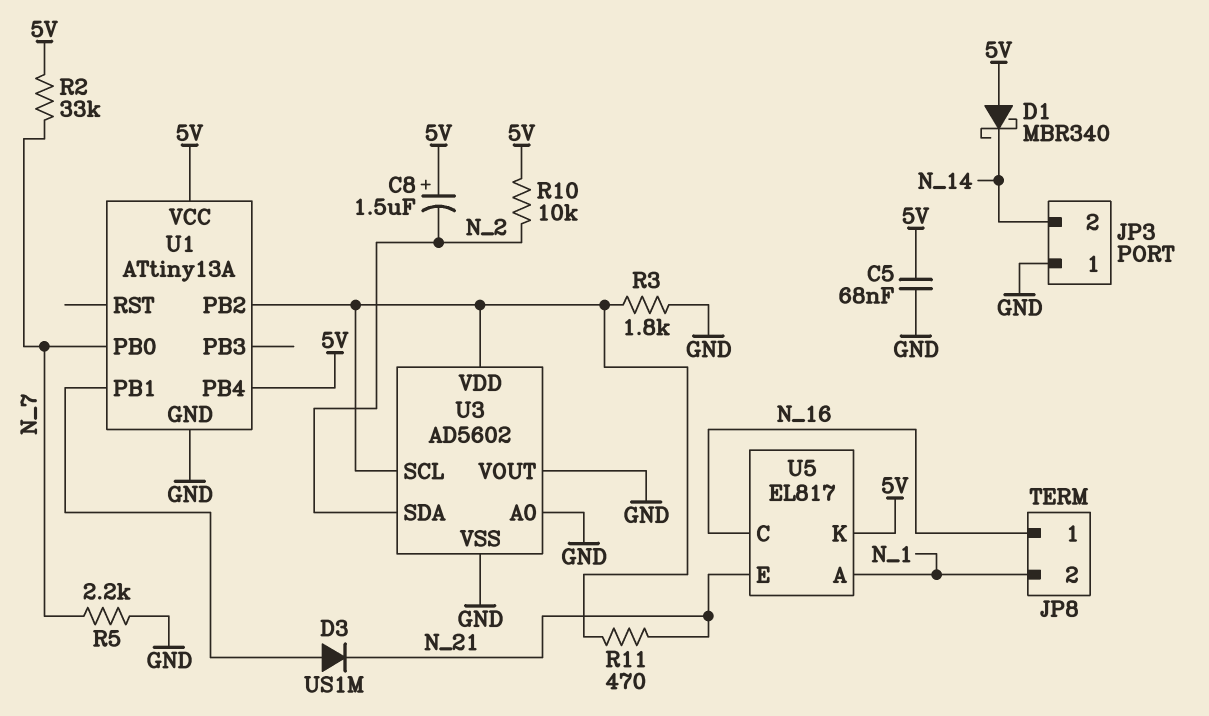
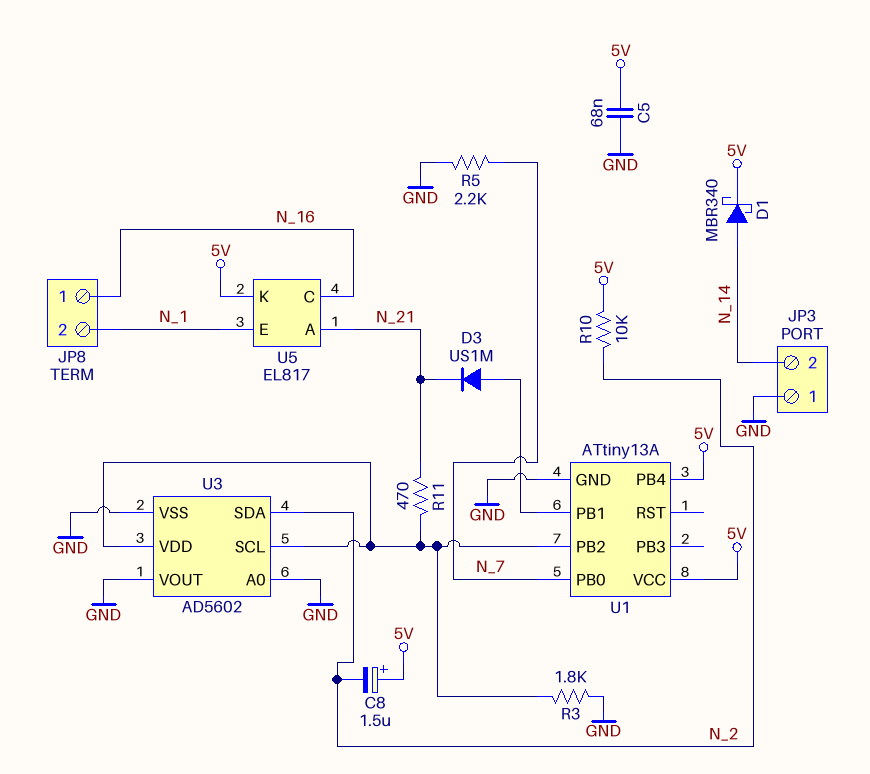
D1: schottky MBR340 (A 5V, K N_14) -> schottky MBR340 (A N_14, K 5V)
R2: 33k (5V, N_7) -> none
U5 pin A: N_1 -> N_21
U5 pin E: N_21 -> N_1

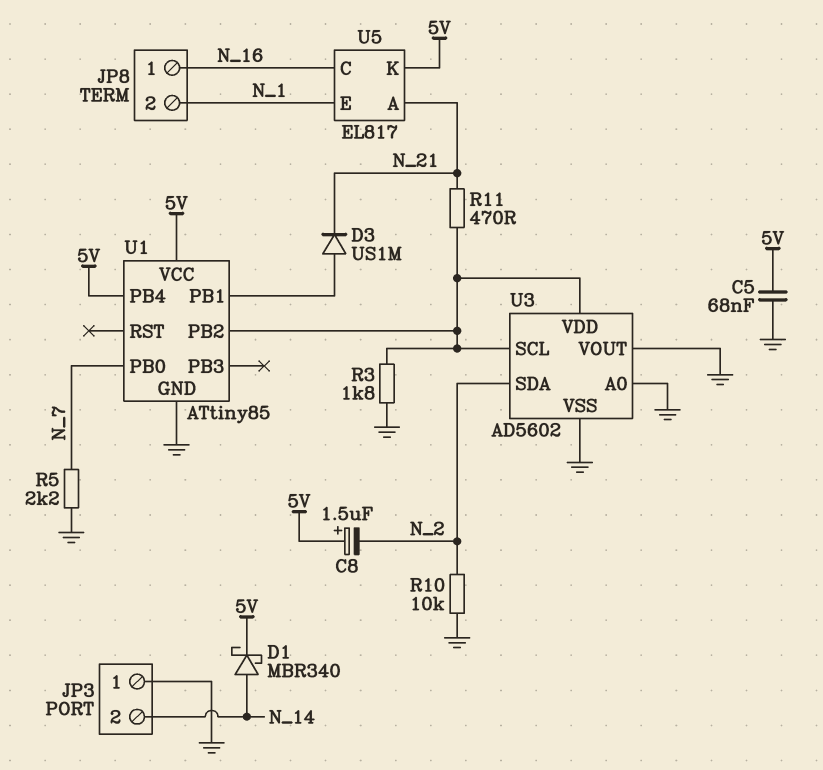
R10: 10k (5V, N_2) -> 10k (GND, N_2)
U1: ATtiny13A -> ATtiny85

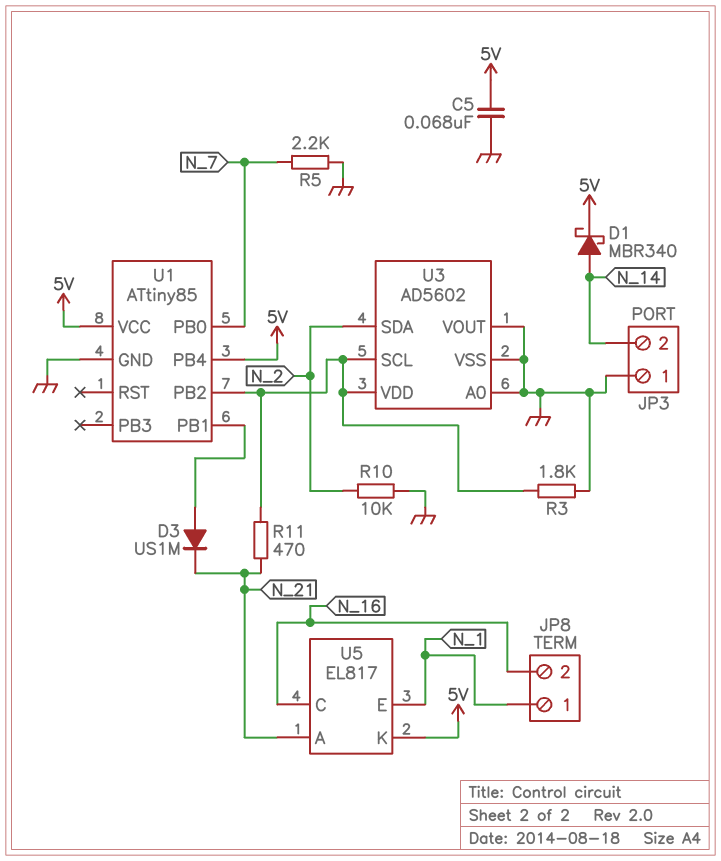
C8: 1.5uF (plus 5V, minus N_2) -> none
JP8 pin 1: N_16 -> N_1
JP8 pin 2: N_1 -> N_16

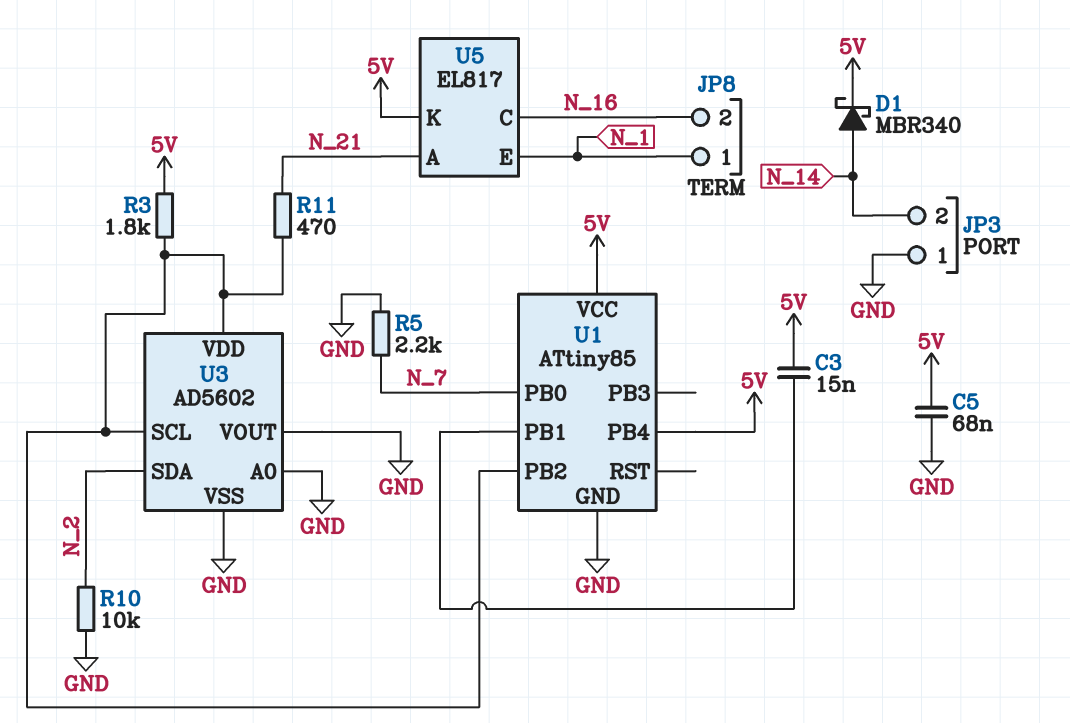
C3: none -> 15nF (5V, U1/PB1)
D3: diode US1M (A U1/PB1, K N_21) -> none
R3: 1.8k (GND, U1/PB2) -> 1.8k (5V, U1/PB2)

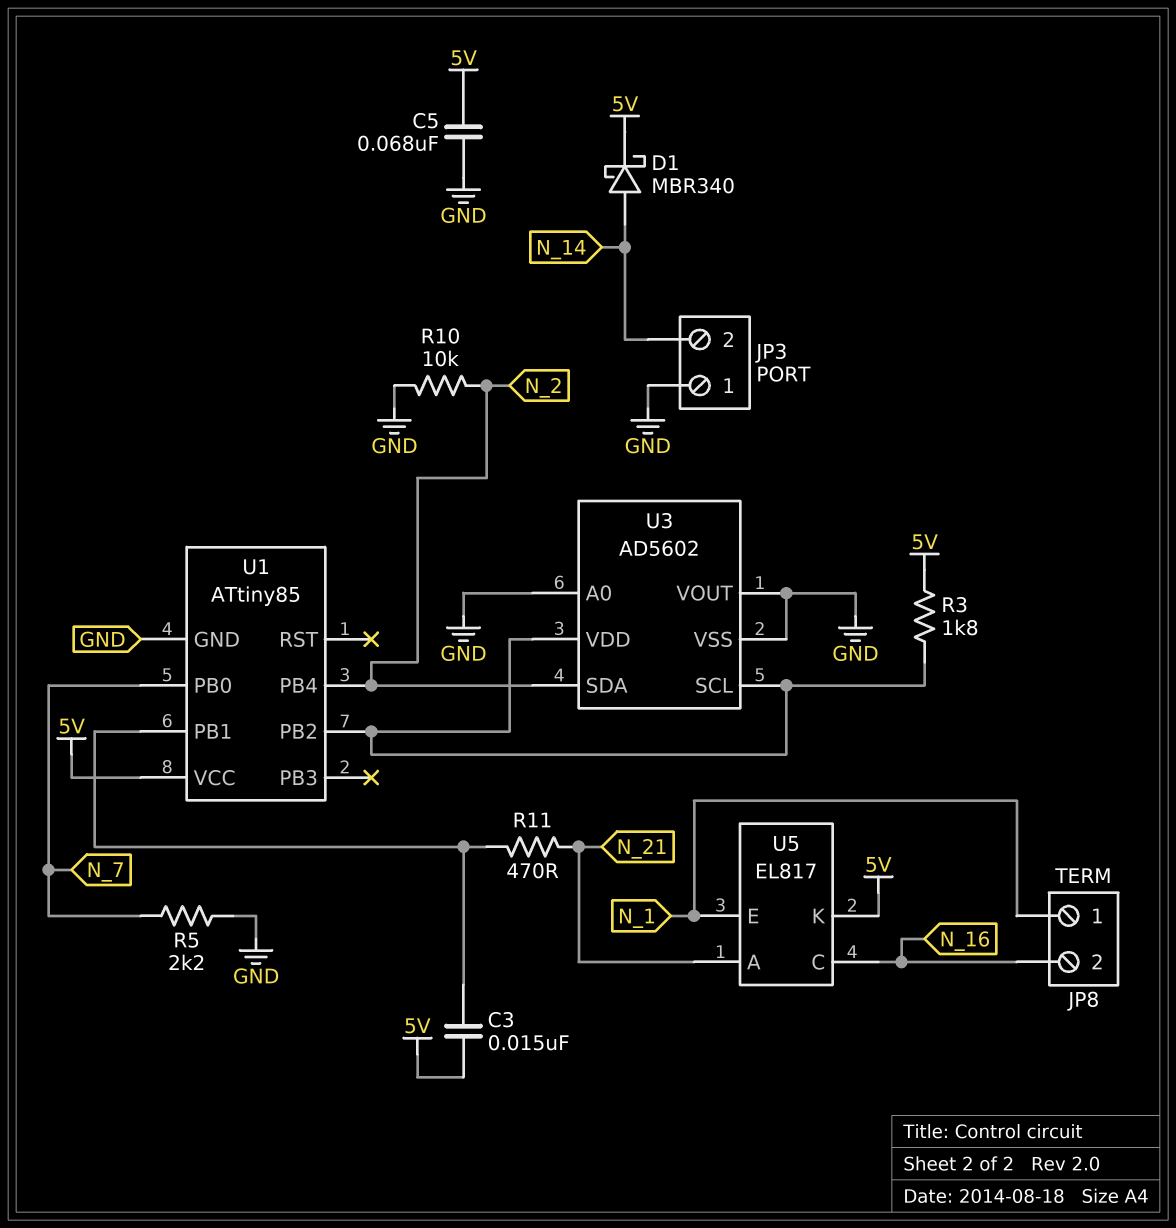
R11: 470 (N_21, U1/PB2) -> 470 (N_21, U1/PB1)
U1 pin PB4: 5V -> N_2

